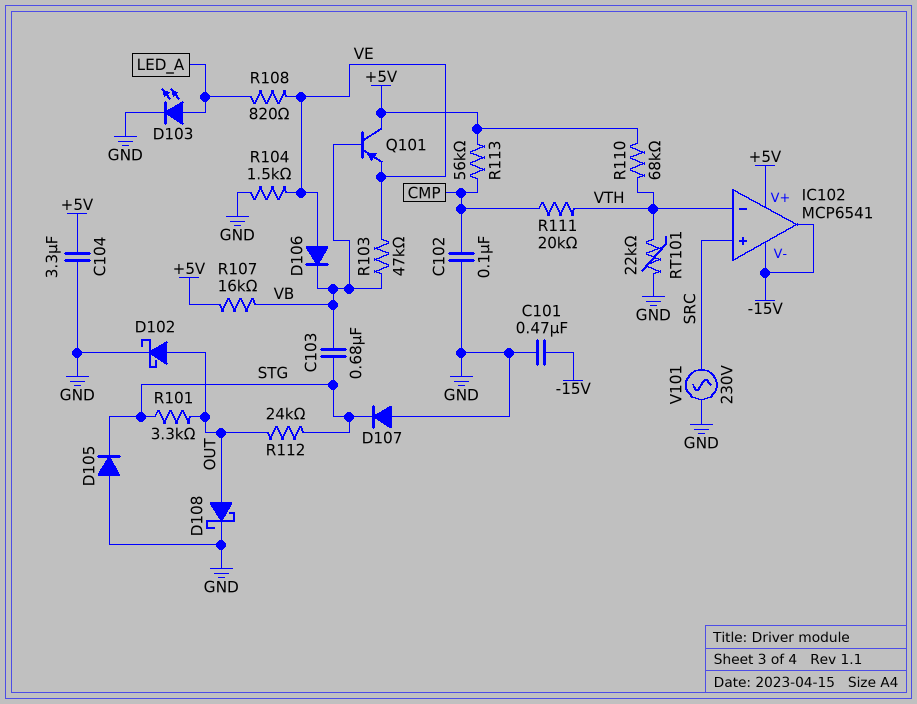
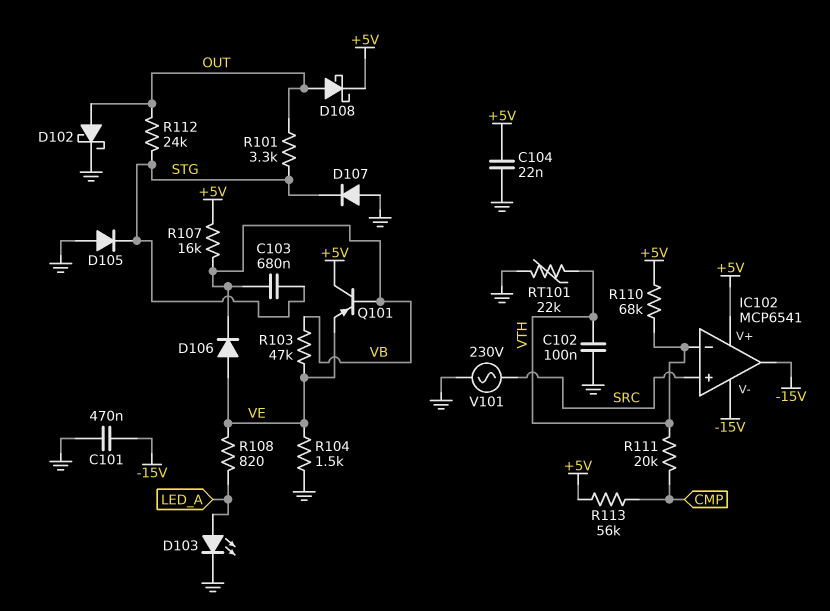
C102: 100nF (CMP, GND) -> 100nF (GND, VTH)
C104: 3.3uF (+5V, GND) -> 22nF (+5V, GND)
D108: schottky (A OUT, K GND) -> schottky (A OUT, K +5V)

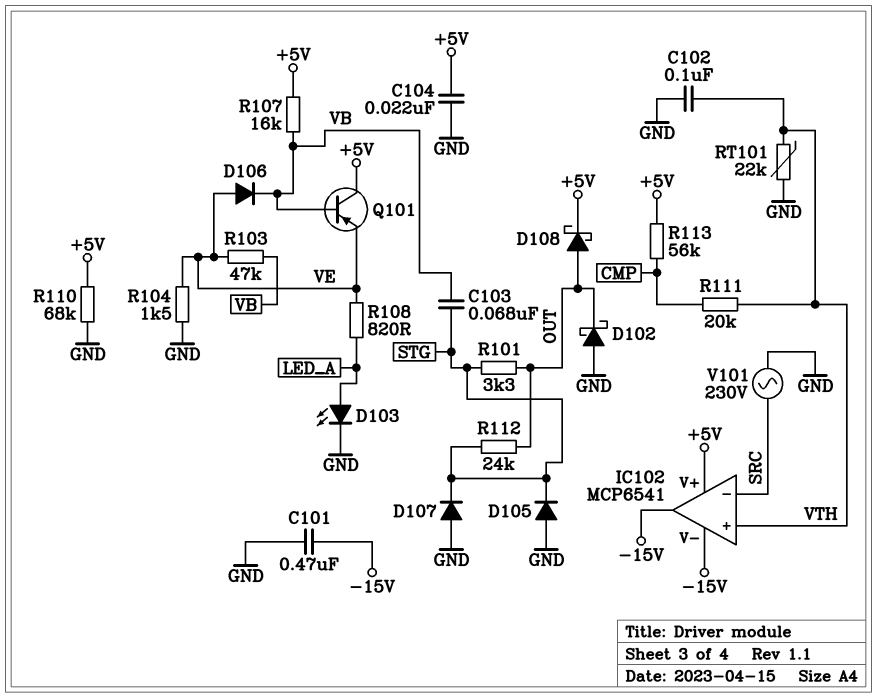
C103: 680nF (STG, VB) -> 68nF (STG, VB)
D102: schottky (A OUT, K GND) -> schottky (A GND, K OUT)
IC102 pin in+: SRC -> VTH
IC102 pin in-: VTH -> SRC
R110: 68k (+5V, VTH) -> 68k (+5V, GND)

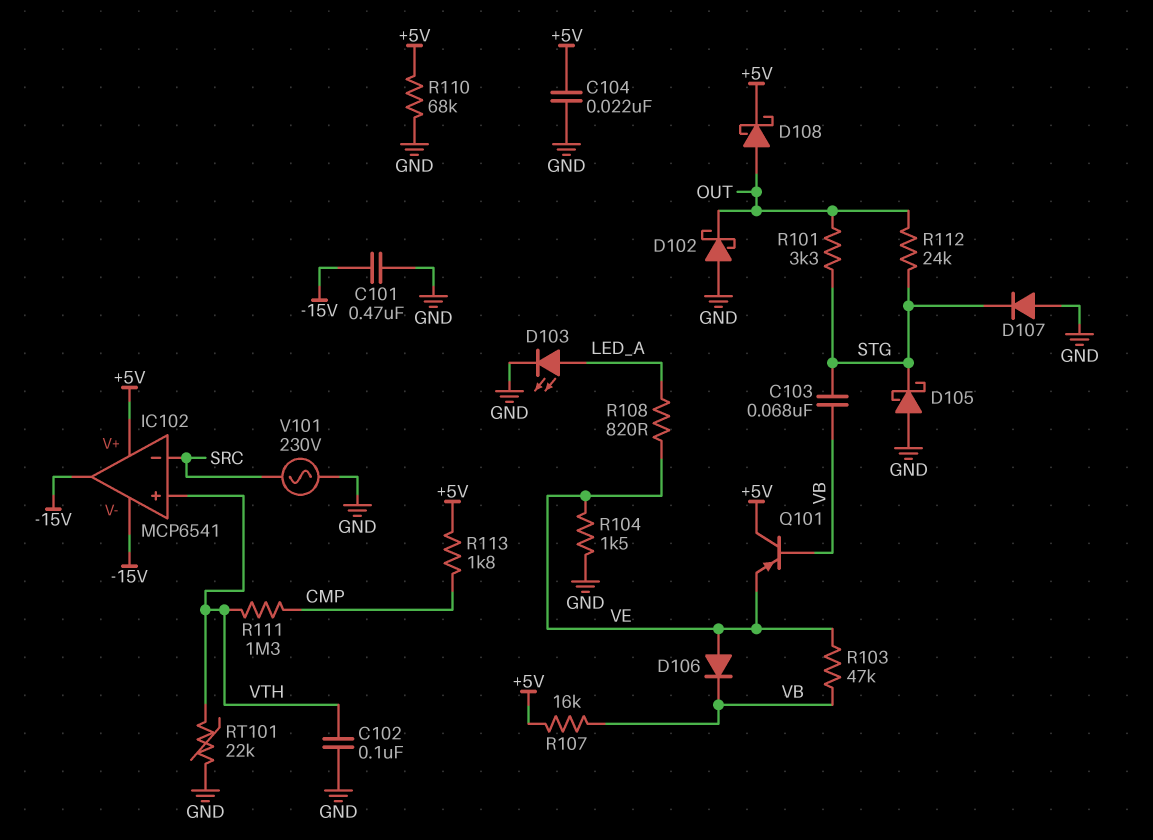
D105: diode (A GND, K STG) -> schottky (A GND, K STG)
R111: 20k (CMP, VTH) -> 1.3M (CMP, VTH)
R113: 56k (+5V, CMP) -> 1.8k (+5V, CMP)

